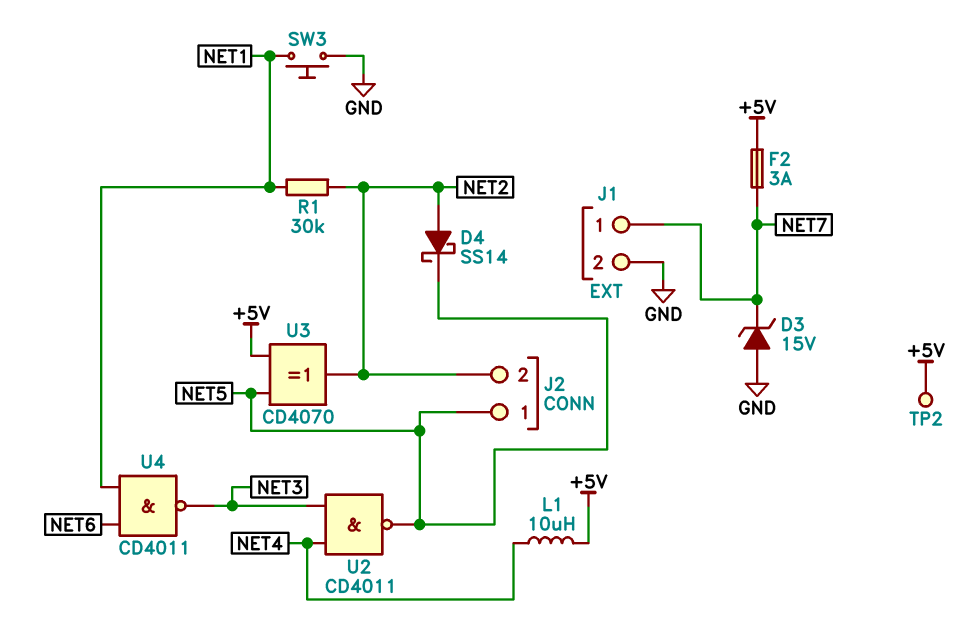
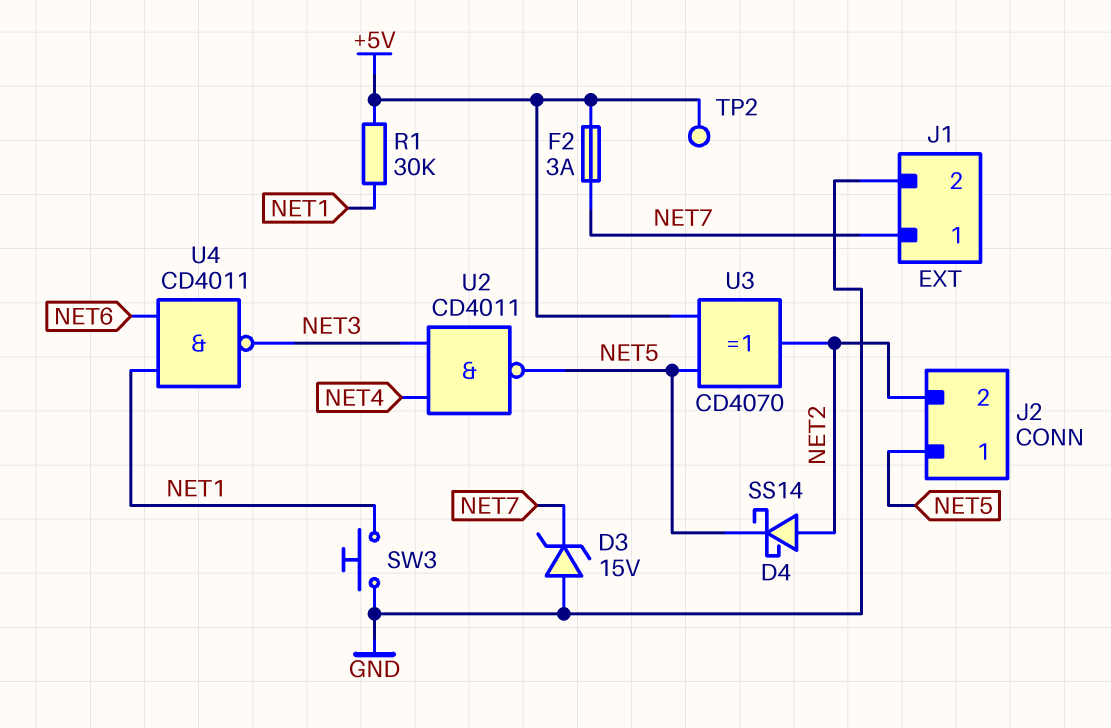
L1: 10uH (+5V, NET4) -> none
R1: 30k (NET1, NET2) -> 30k (+5V, NET1)

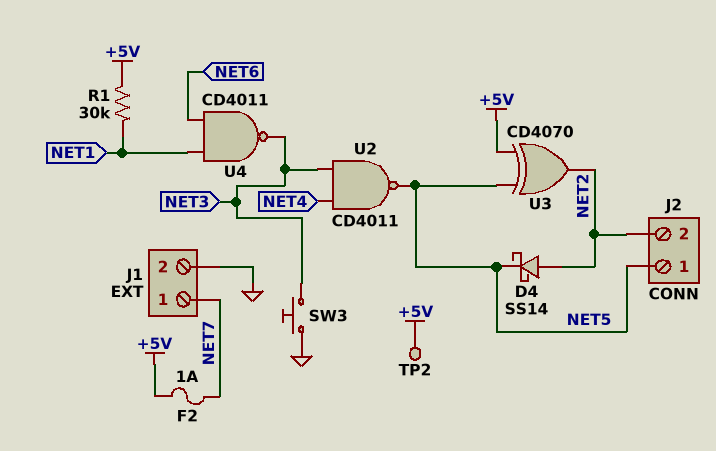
D3: zener 15V (A GND, K NET7) -> none
F2: 3A (+5V, NET7) -> 1A (+5V, NET7)
SW3: button (GND, NET1) -> button (GND, NET3)

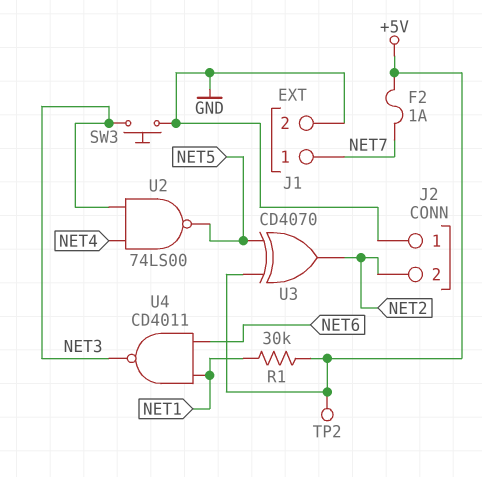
D4: schottky SS14 (A NET2, K NET5) -> none
J2 pin 1: NET5 -> GND
U2: NAND CD4011 (in NET3, in NET4, out NET5) -> NAND 74LS00 (in NET3, in NET4, out NET5)

